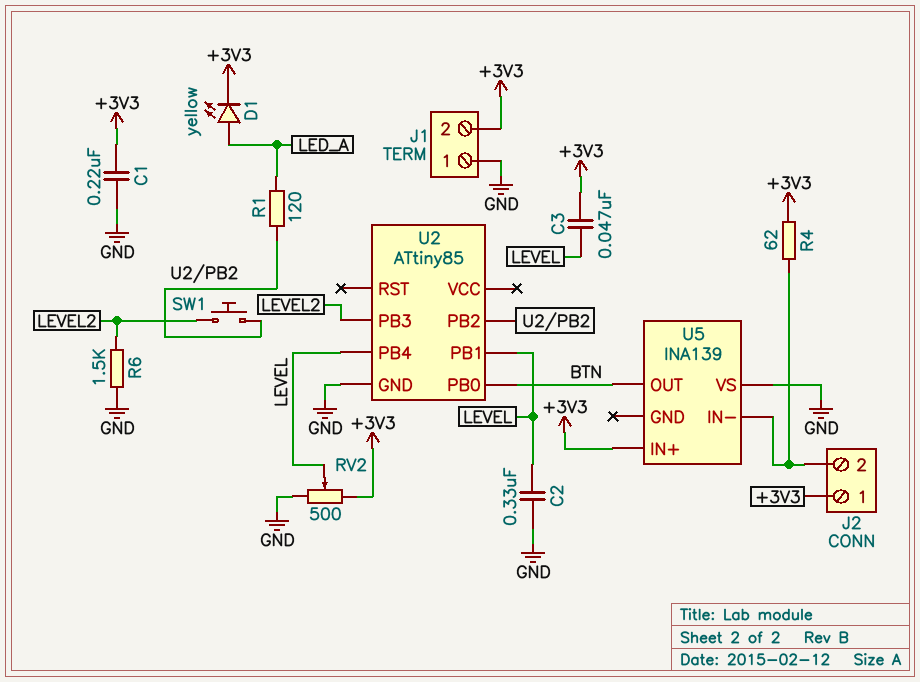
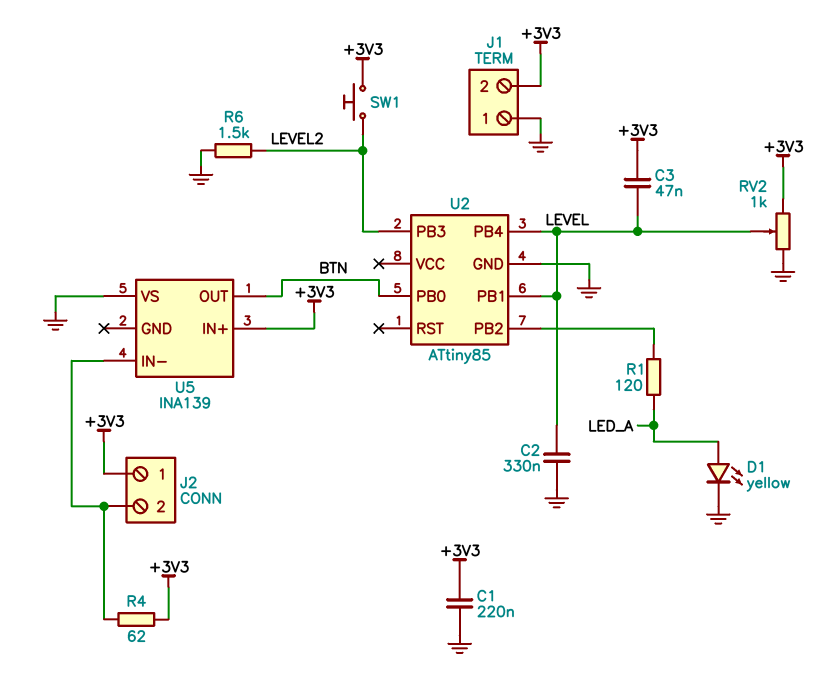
D1: LED yellow (A LED_A, K +3V3) -> LED yellow (A LED_A, K GND)
RV2: 500 (+3V3, GND, wiper LEVEL) -> 1k (+3V3, GND, wiper LEVEL)
SW1: button (LEVEL2, U2/PB2) -> button (+3V3, LEVEL2)

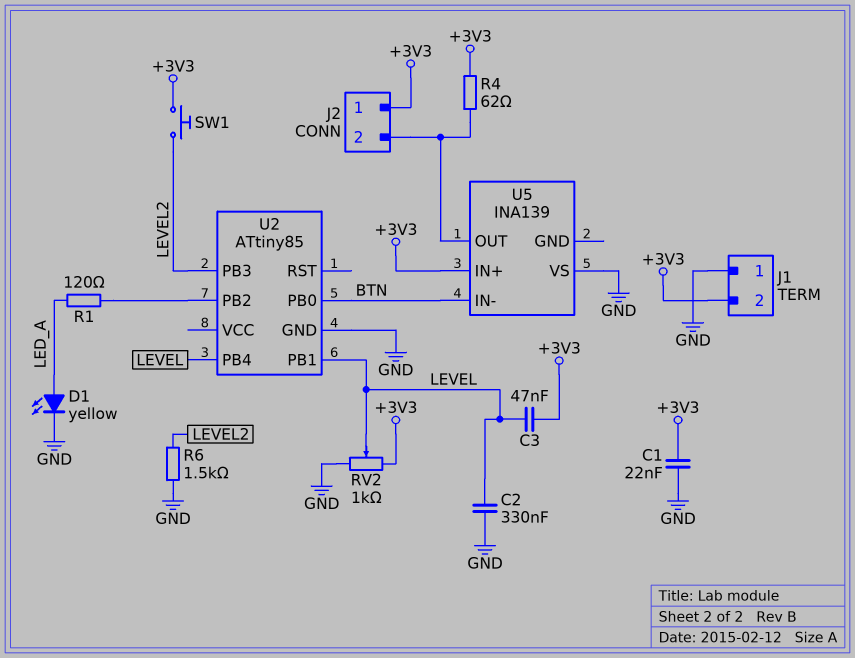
C1: 220nF (+3V3, GND) -> 22nF (+3V3, GND)
U5 pin IN-: J2/2 -> BTN
U5 pin OUT: BTN -> J2/2

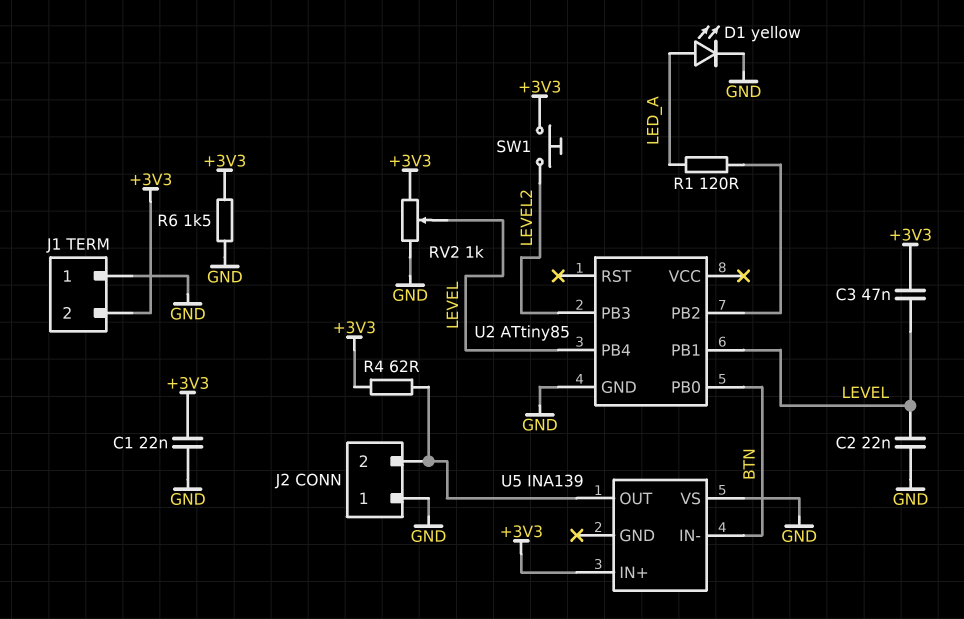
C2: 330nF (GND, LEVEL) -> 22nF (GND, LEVEL)
J2 pin 1: +3V3 -> GND
R6: 1.5k (GND, LEVEL2) -> 1.5k (+3V3, GND)

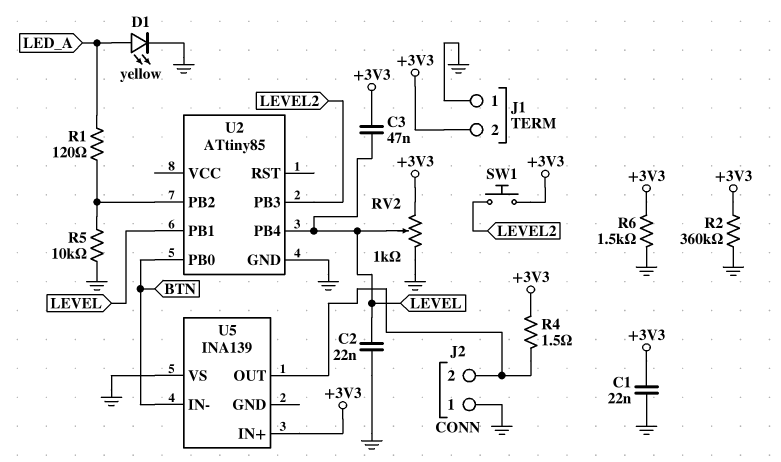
R2: none -> 360k (+3V3, GND)
R4: 62 (+3V3, J2/2) -> 1.5 (+3V3, J2/2)
R5: none -> 10k (GND, U2/PB2)

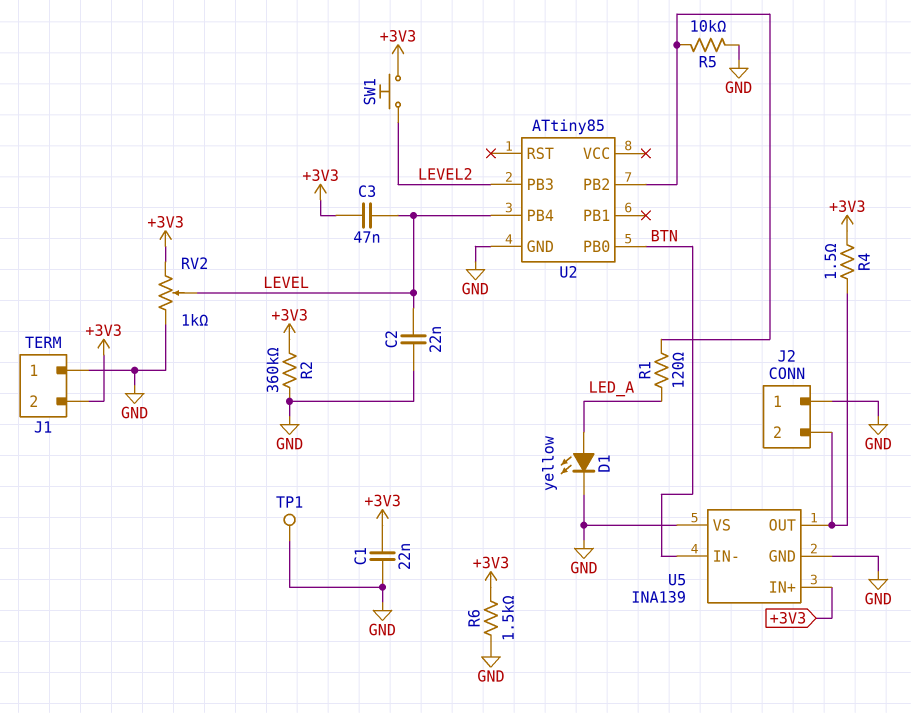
TP1: none -> test point (GND)
U2 pin PB1: LEVEL -> none
U5 pin GND: none -> GND

